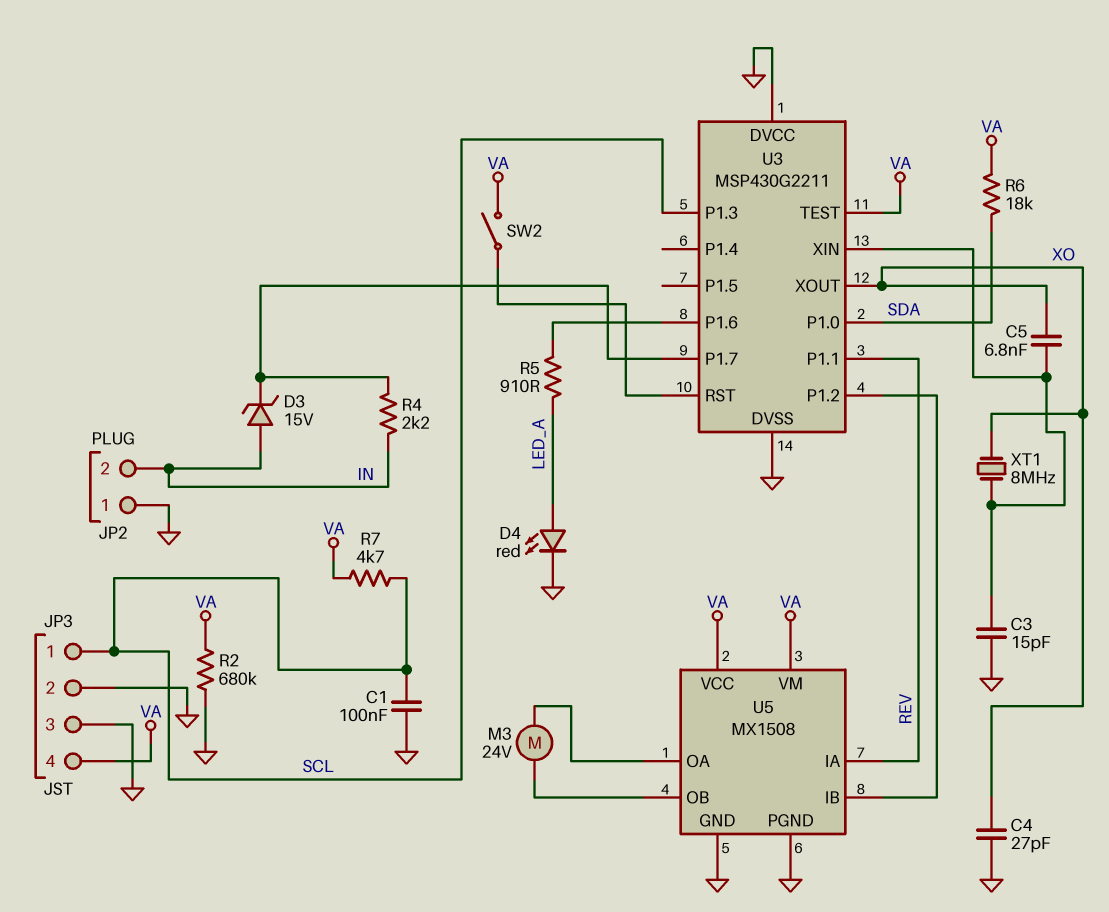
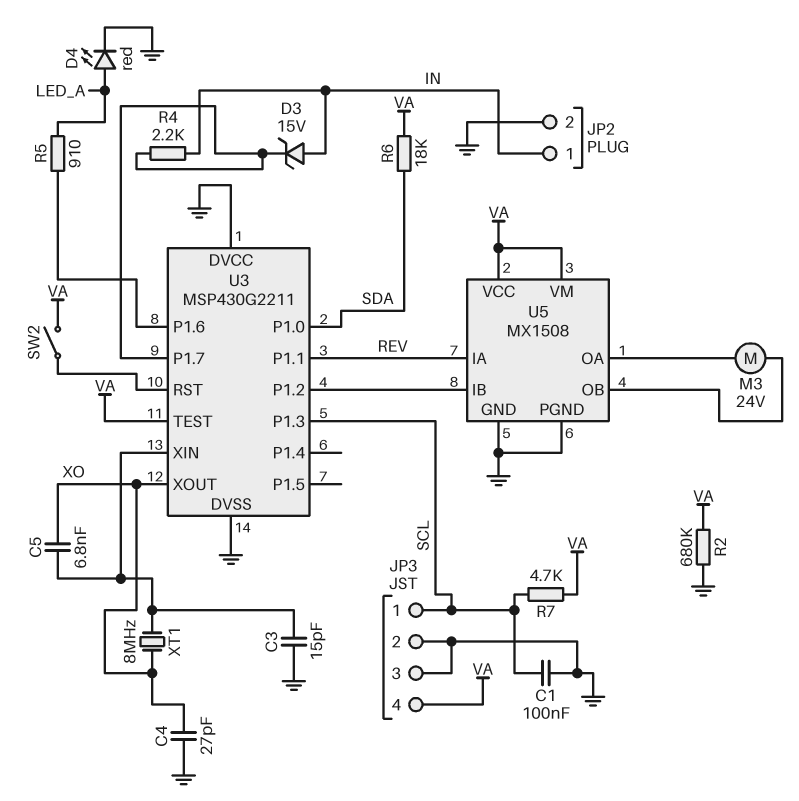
JP2 pin 1: GND -> IN
JP2 pin 2: IN -> GND

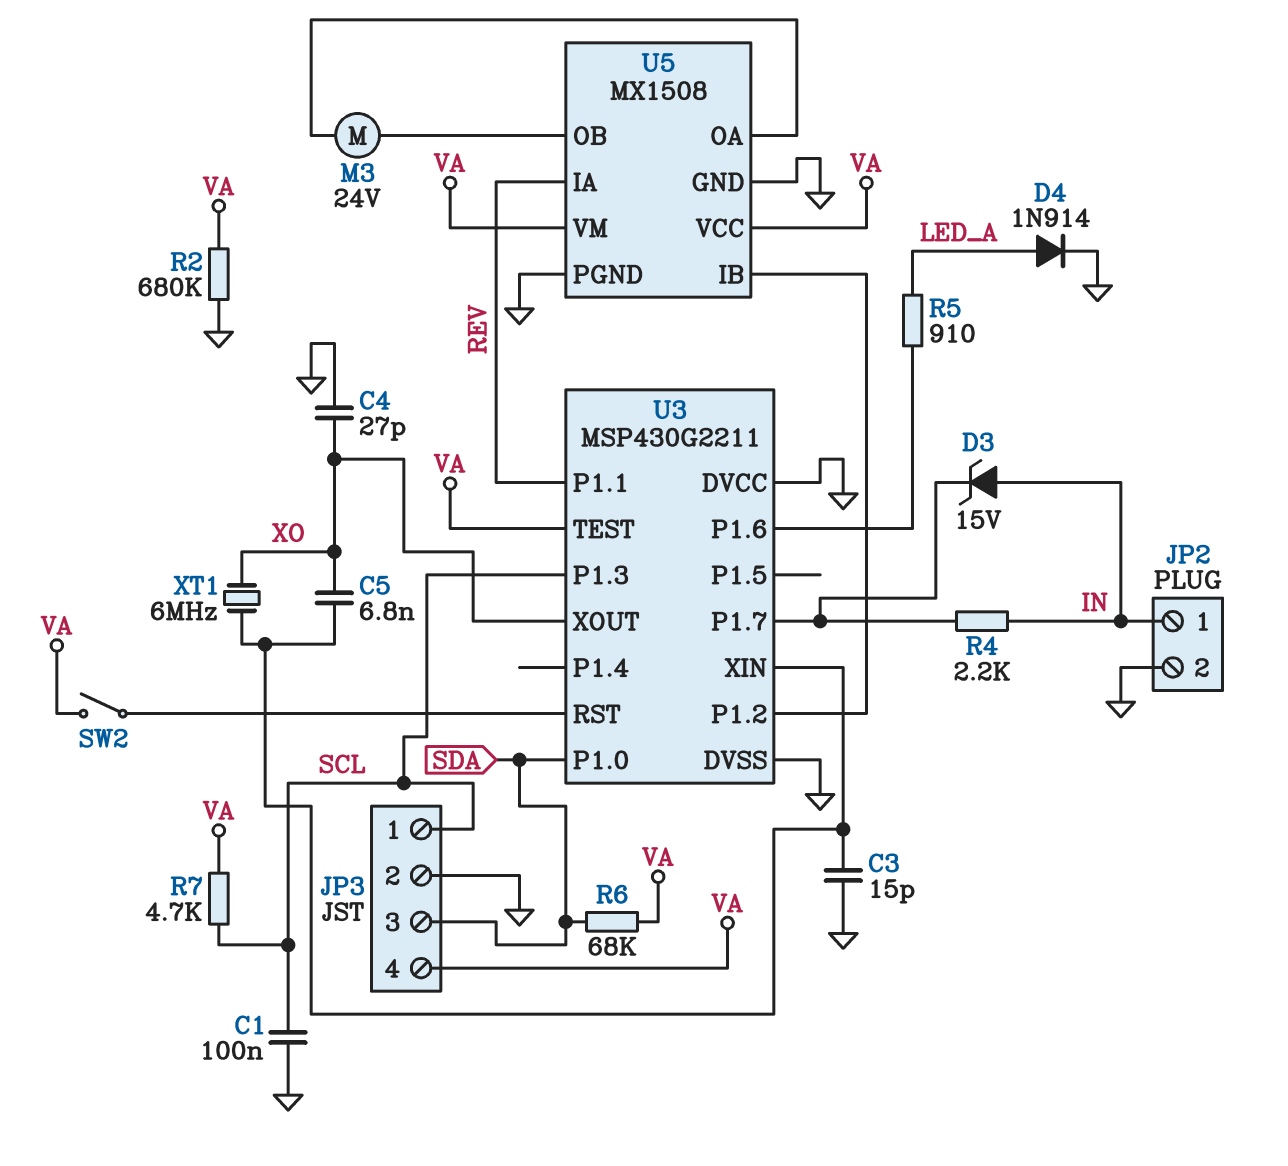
D4: LED red (A LED_A, K GND) -> diode 1N914 (A LED_A, K GND)
JP3 pin 3: GND -> SDA
R6: 18k (SDA, VA) -> 68k (SDA, VA)
XT1: 8MHz (U3/XIN, XO) -> 6MHz (U3/XIN, XO)

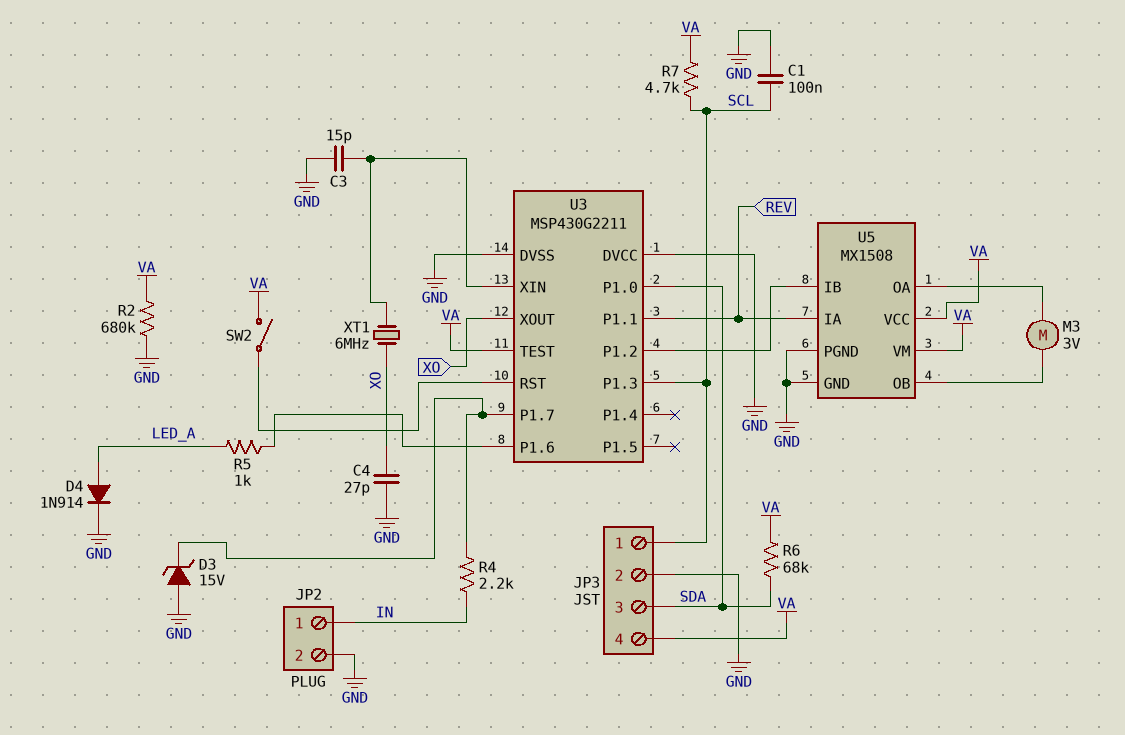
C5: 6.8nF (U3/XIN, XO) -> none
D3: zener 15V (A IN, K U3/P1.7) -> zener 15V (A GND, K U3/P1.7)
M3: motor 24V (U5/OA, U5/OB) -> motor 3V (U5/OA, U5/OB)
R5: 910 (LED_A, U3/P1.6) -> 1k (LED_A, U3/P1.6)

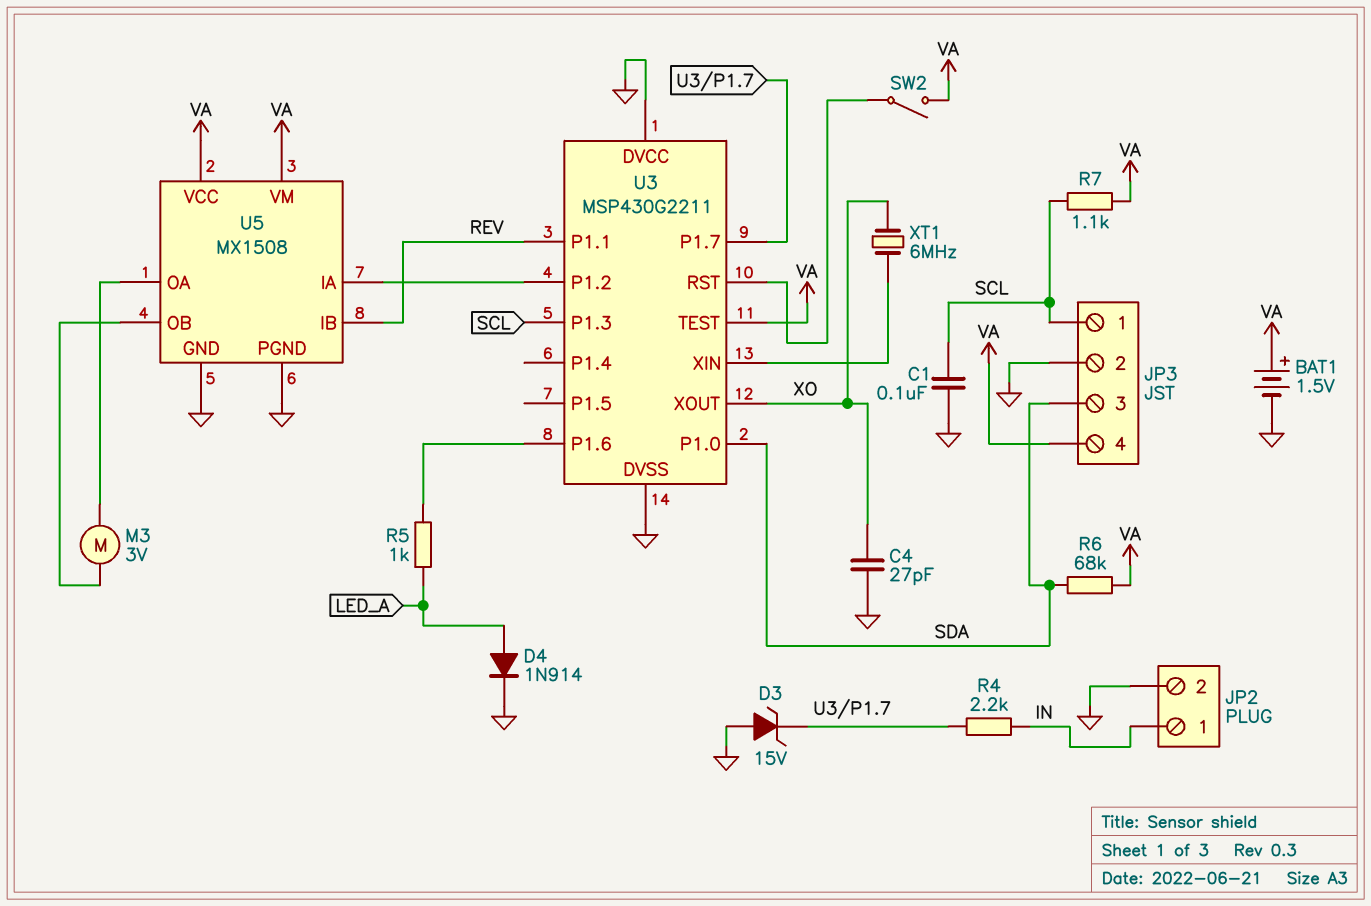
BAT1: none -> 1.5V (plus VA, minus GND)
C3: 15pF (GND, U3/XIN) -> none
R2: 680k (GND, VA) -> none
R7: 4.7k (SCL, VA) -> 1.1k (SCL, VA)
U5 pin IA: REV -> U3/P1.2
U5 pin IB: U3/P1.2 -> REV

